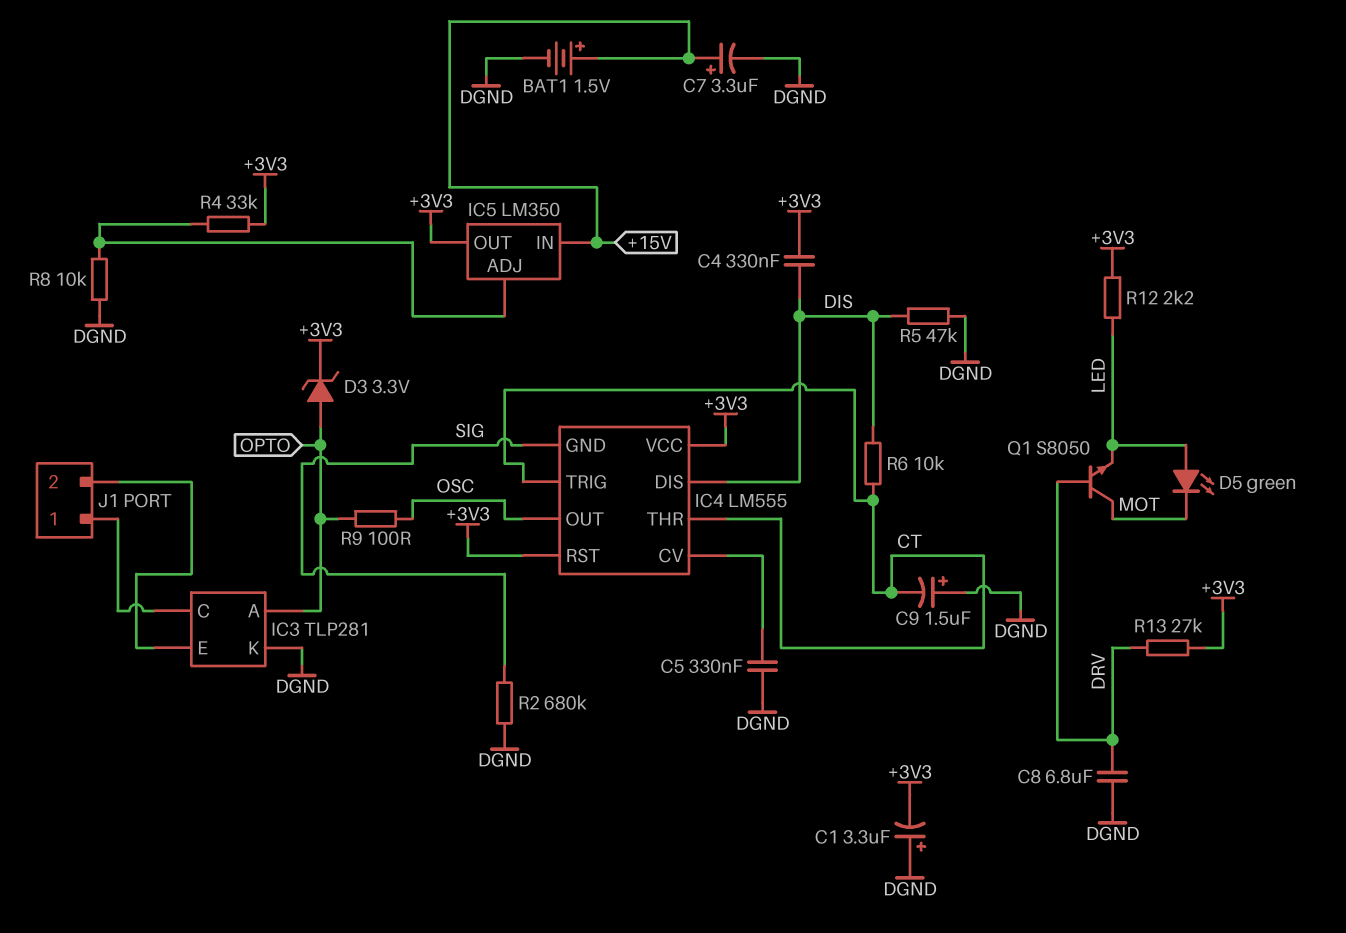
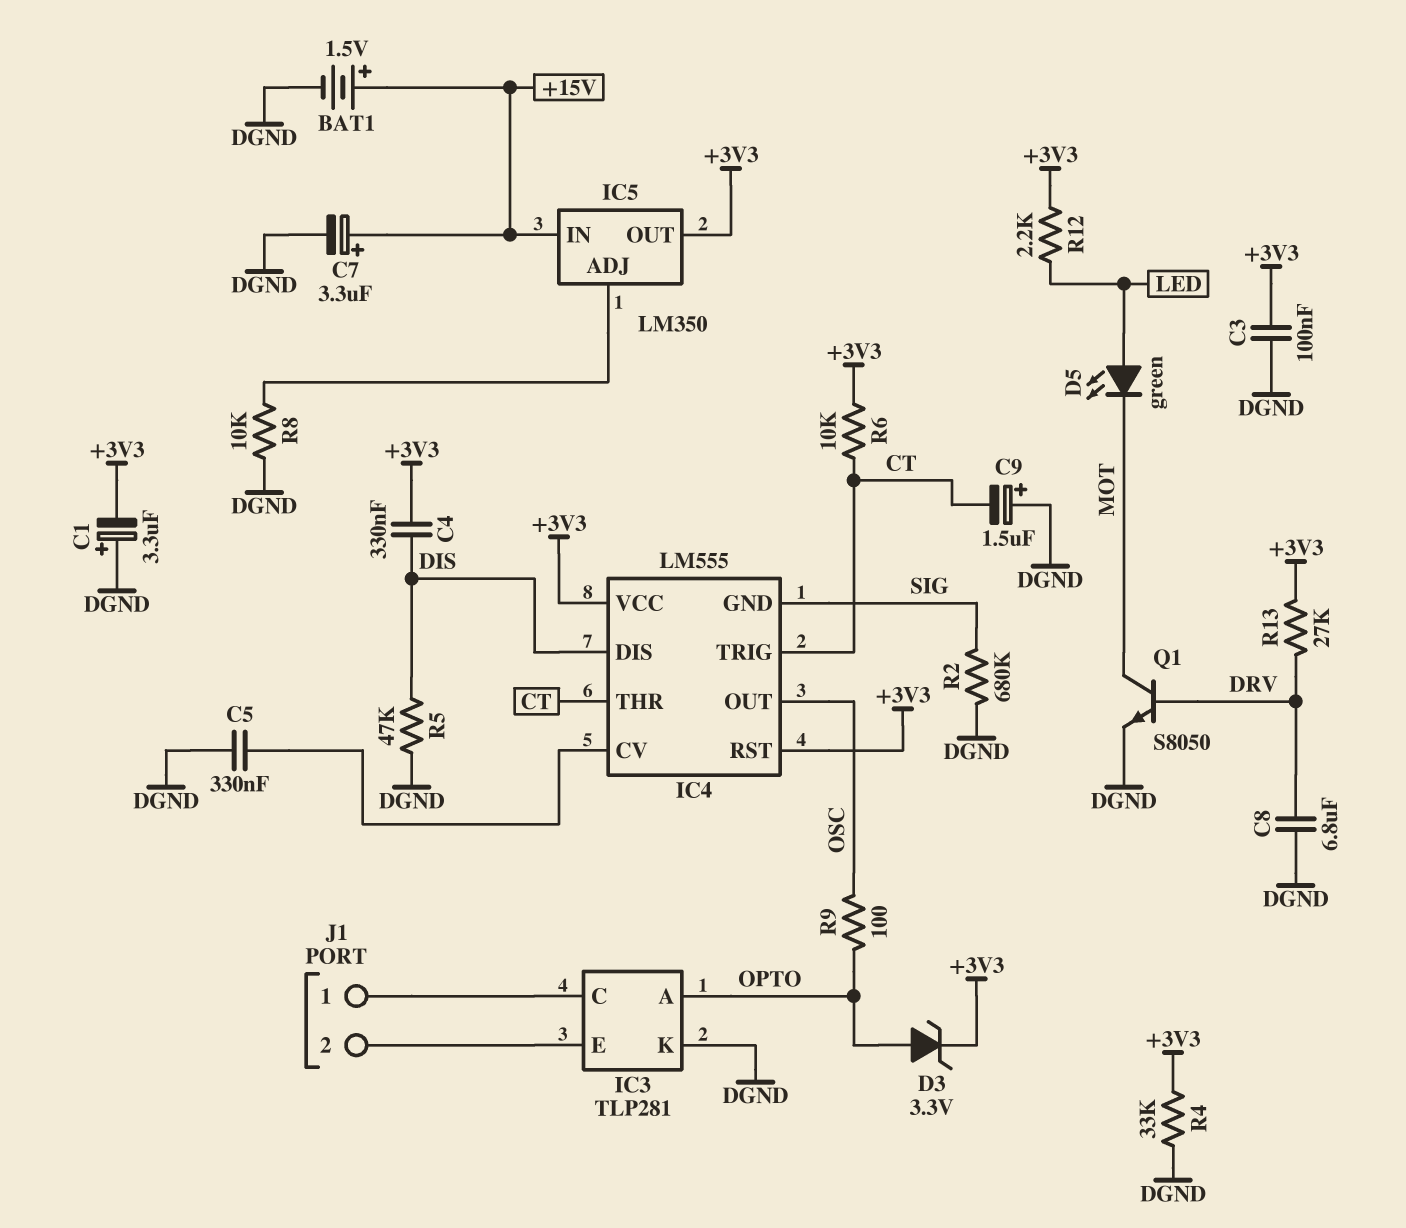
C3: none -> 100nF (+3V3, DGND)
Q1: NPN S8050 (B DRV, C MOT, E LED) -> NPN S8050 (B DRV, C MOT, E DGND)
R4: 33k (+3V3, IC5/ADJ) -> 33k (+3V3, DGND)
R6: 10k (CT, DIS) -> 10k (+3V3, CT)

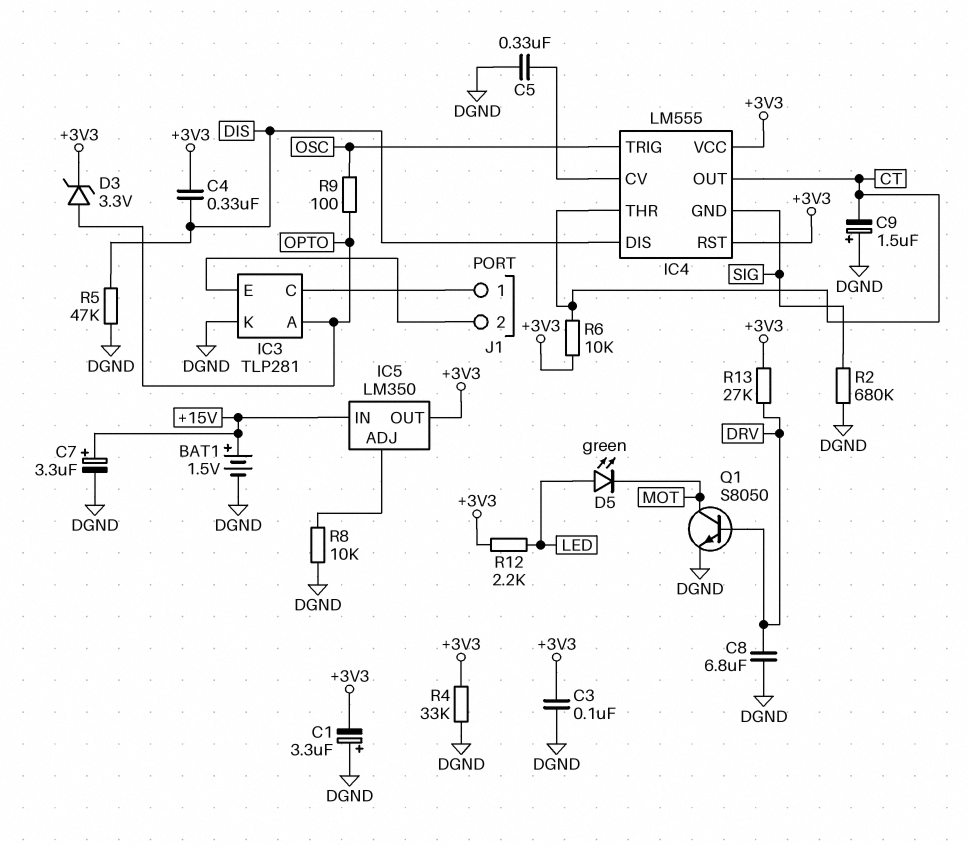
IC4 pin OUT: OSC -> CT
IC4 pin TRIG: CT -> OSC

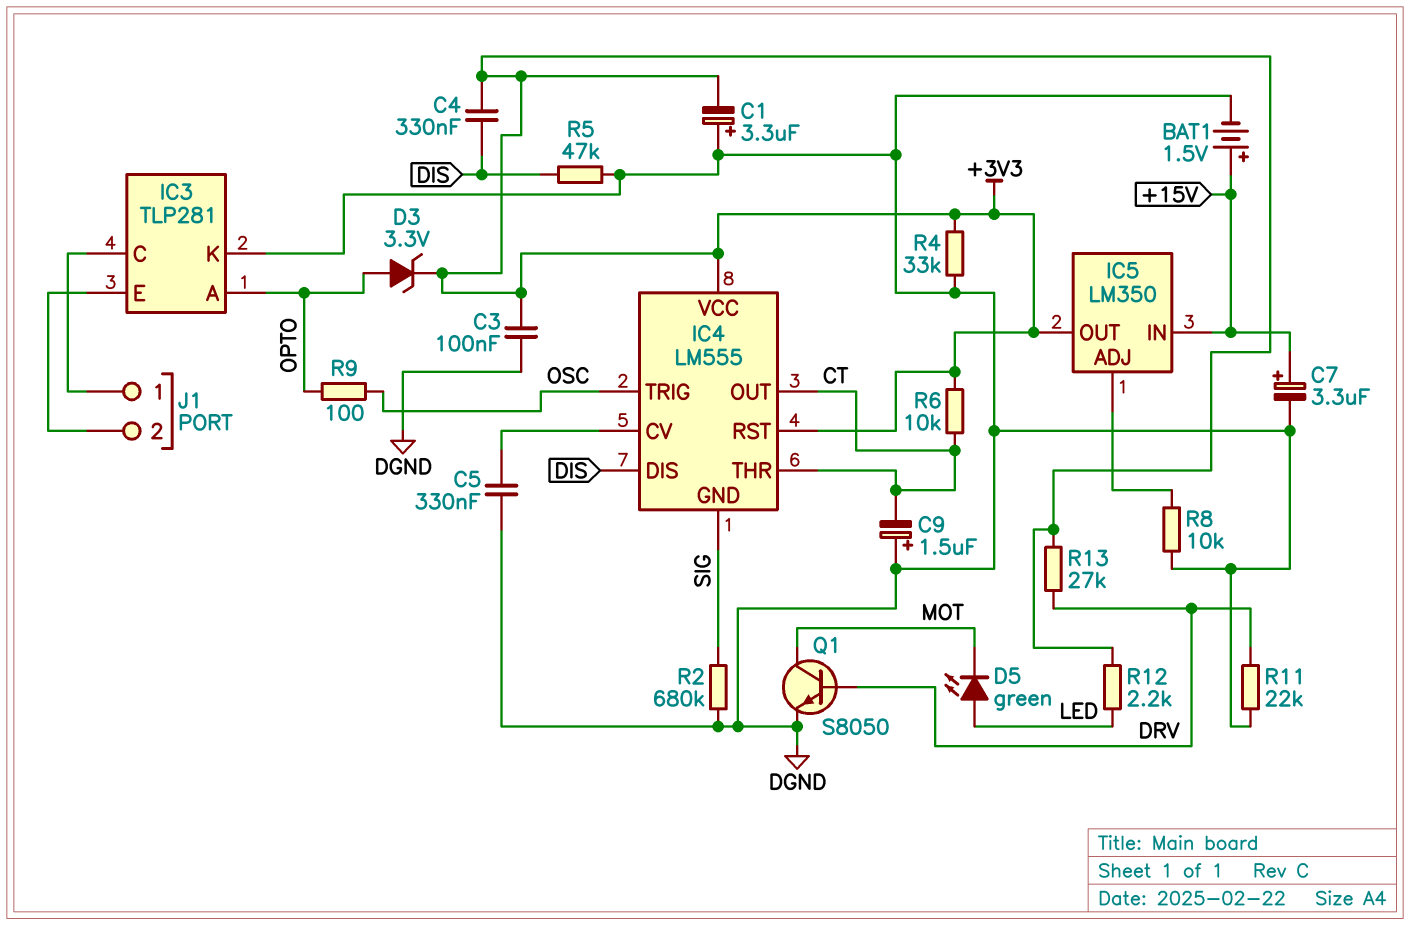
C8: 6.8uF (DGND, DRV) -> none
R11: none -> 22k (DGND, DRV)

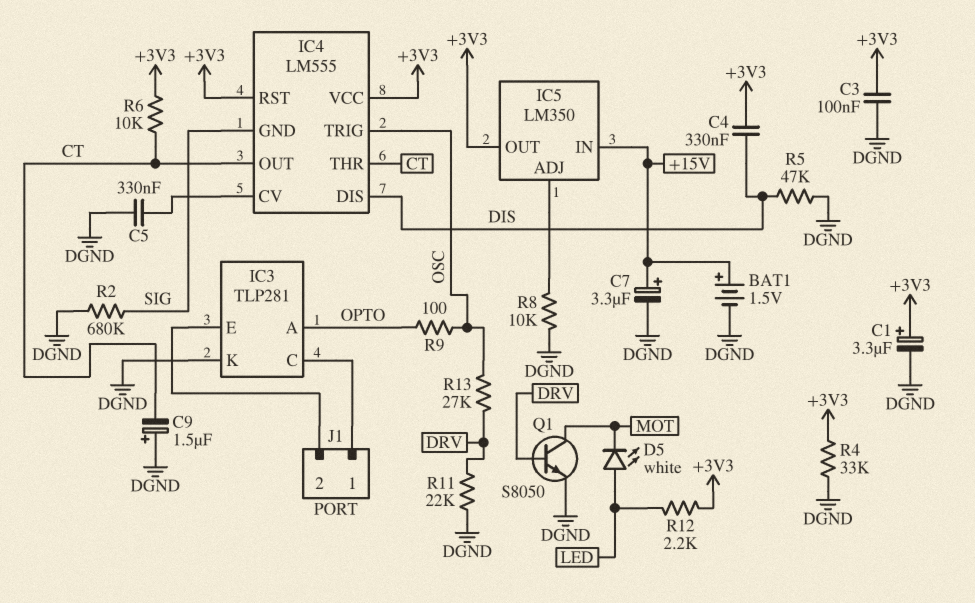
C1: 3.3uF (plus DGND, minus +3V3) -> 3.3uF (plus +3V3, minus DGND)
D3: zener 3.3V (A OPTO, K +3V3) -> none
D5: LED green (A LED, K MOT) -> LED white (A LED, K MOT)
R13: 27k (+3V3, DRV) -> 27k (DRV, OSC)

